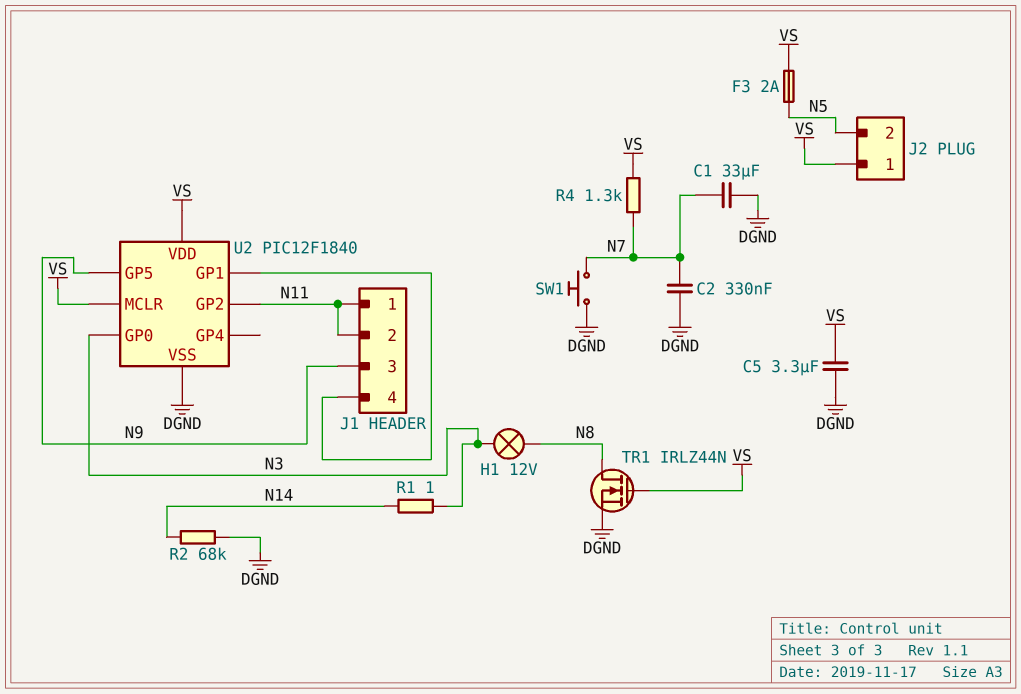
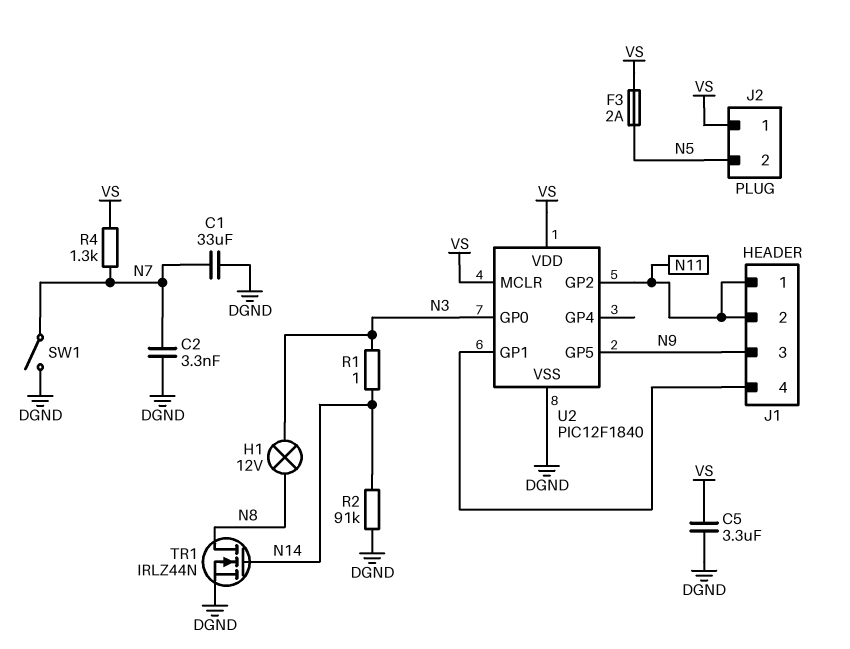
C2: 330nF (DGND, N7) -> 3.3nF (DGND, N7)
R2: 68k (DGND, N14) -> 91k (DGND, N14)
SW1: button (DGND, N7) -> switch (DGND, N7)
TR1: NMOS IRLZ44N (G VS, D N8, S DGND) -> NMOS IRLZ44N (G N14, D N8, S DGND)

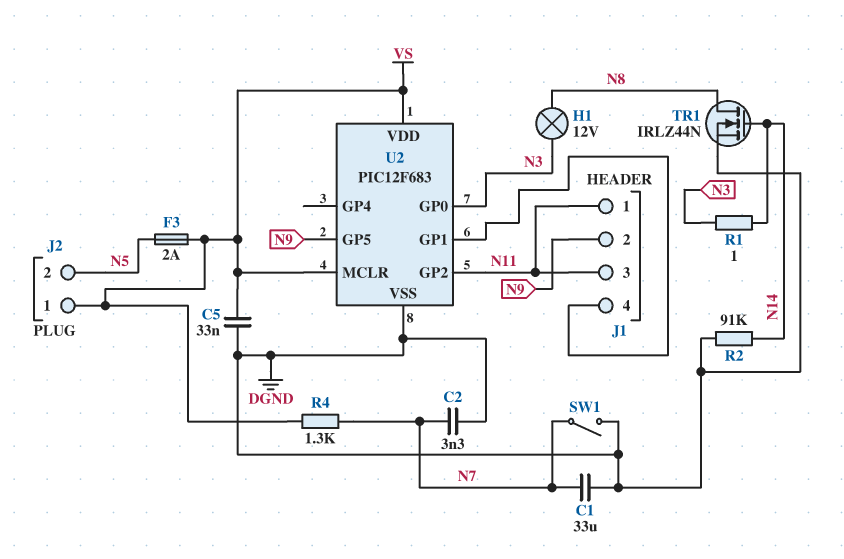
C5: 3.3uF (DGND, VS) -> 33nF (DGND, VS)
J1 pin 2: N11 -> N9
J1 pin 3: N9 -> N11
U2: PIC12F1840 -> PIC12F683

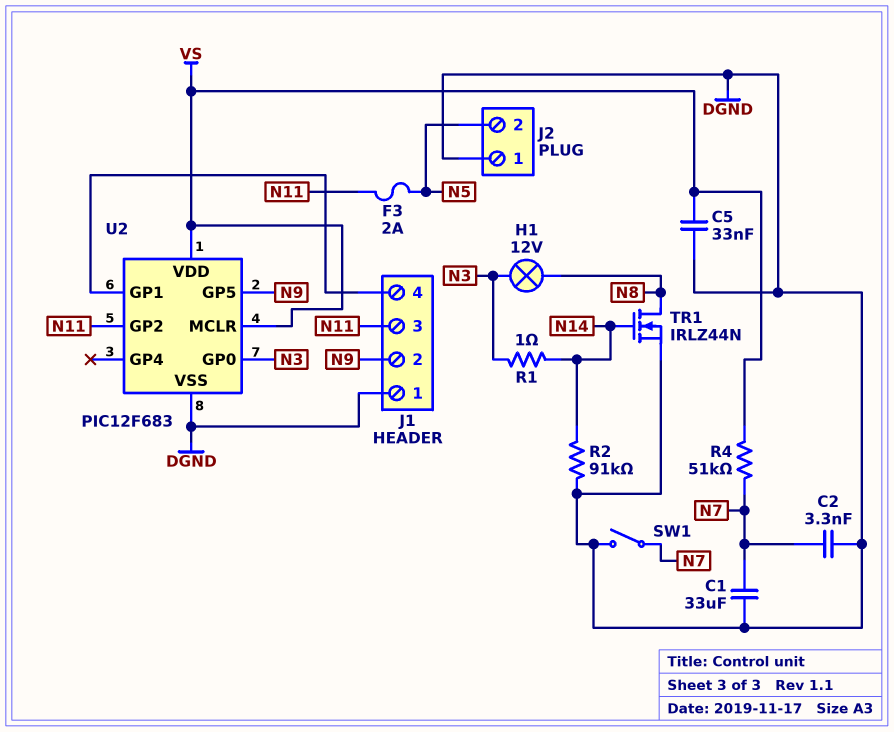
F3: 2A (N5, VS) -> 2A (N5, N11)
J1 pin 1: N11 -> DGND
J2 pin 1: VS -> DGND
R4: 1.3k (N7, VS) -> 51k (N7, VS)

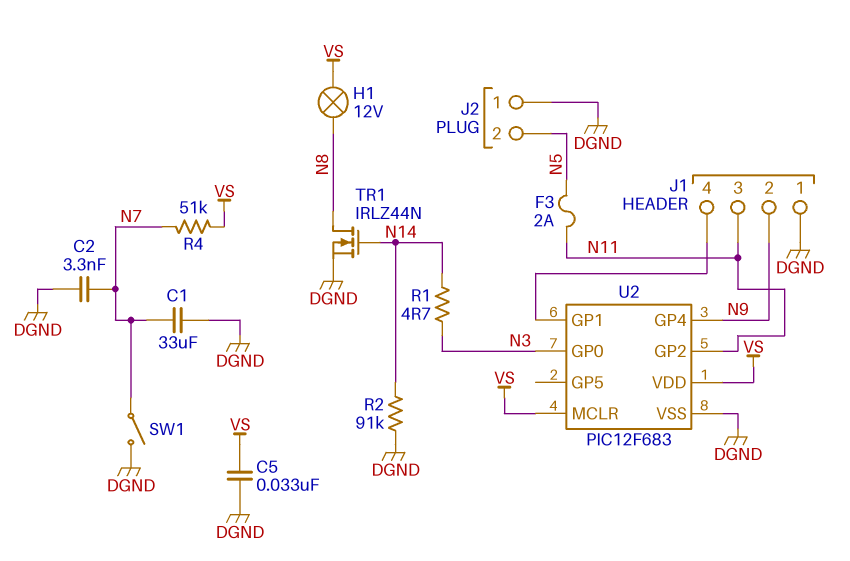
H1: lamp 12V (N3, N8) -> lamp 12V (N8, VS)
R1: 1 (N3, N14) -> 4.7 (N3, N14)
U2 pin GP4: none -> N9
U2 pin GP5: N9 -> none

